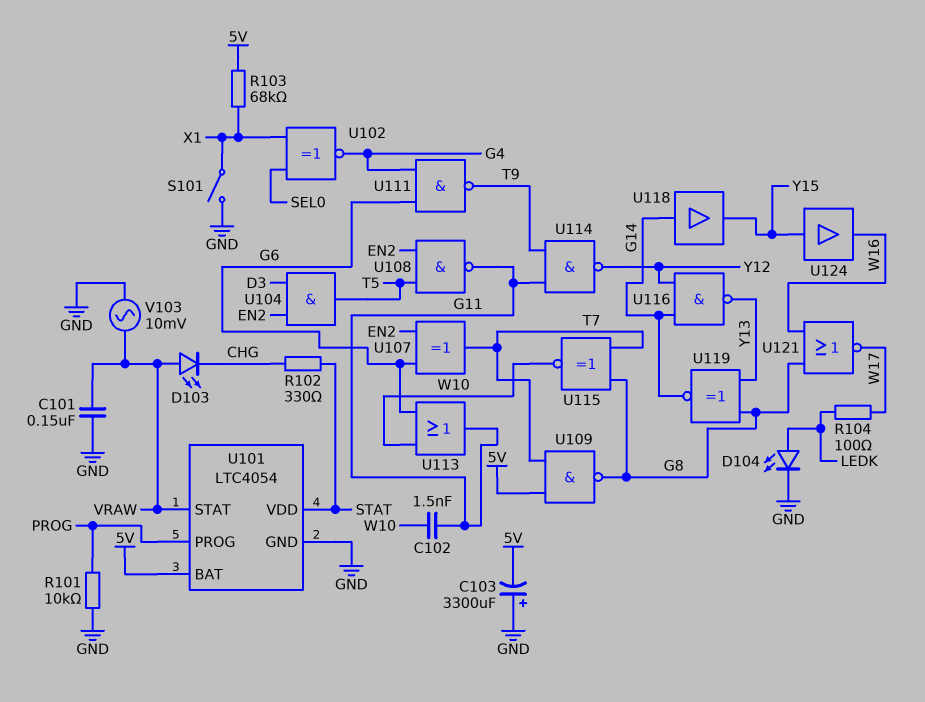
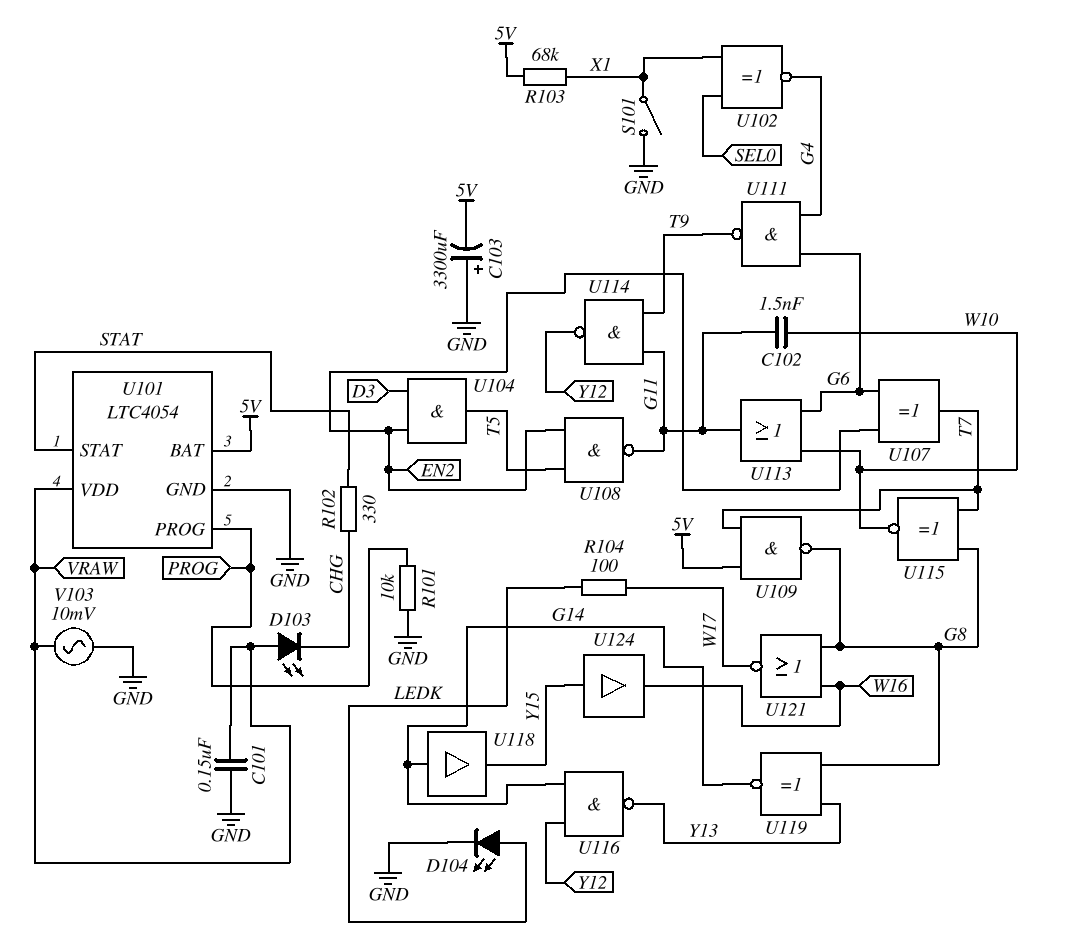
U101 pin STAT: VRAW -> STAT
U101 pin VDD: STAT -> VRAW

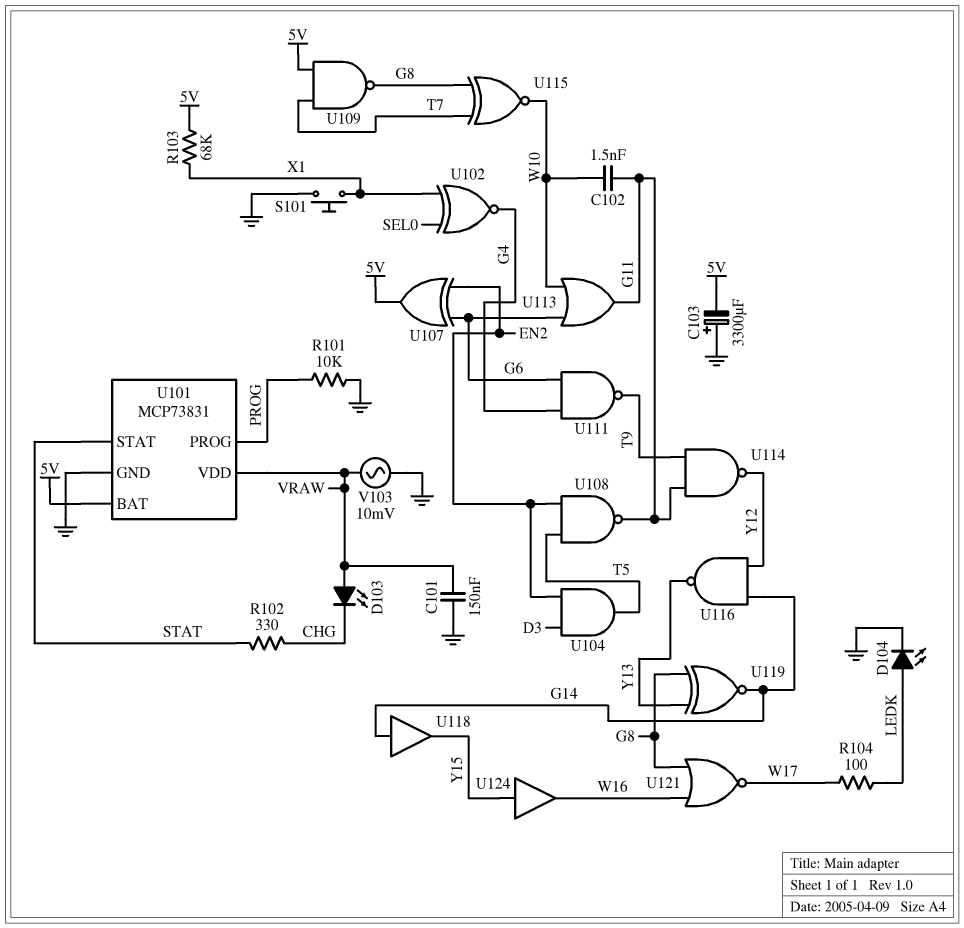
S101: switch (GND, X1) -> button (GND, X1)
U101: LTC4054 -> MCP73831
U107: XOR (in EN2, in G6, out T7) -> XOR (in EN2, in G6, out 5V)

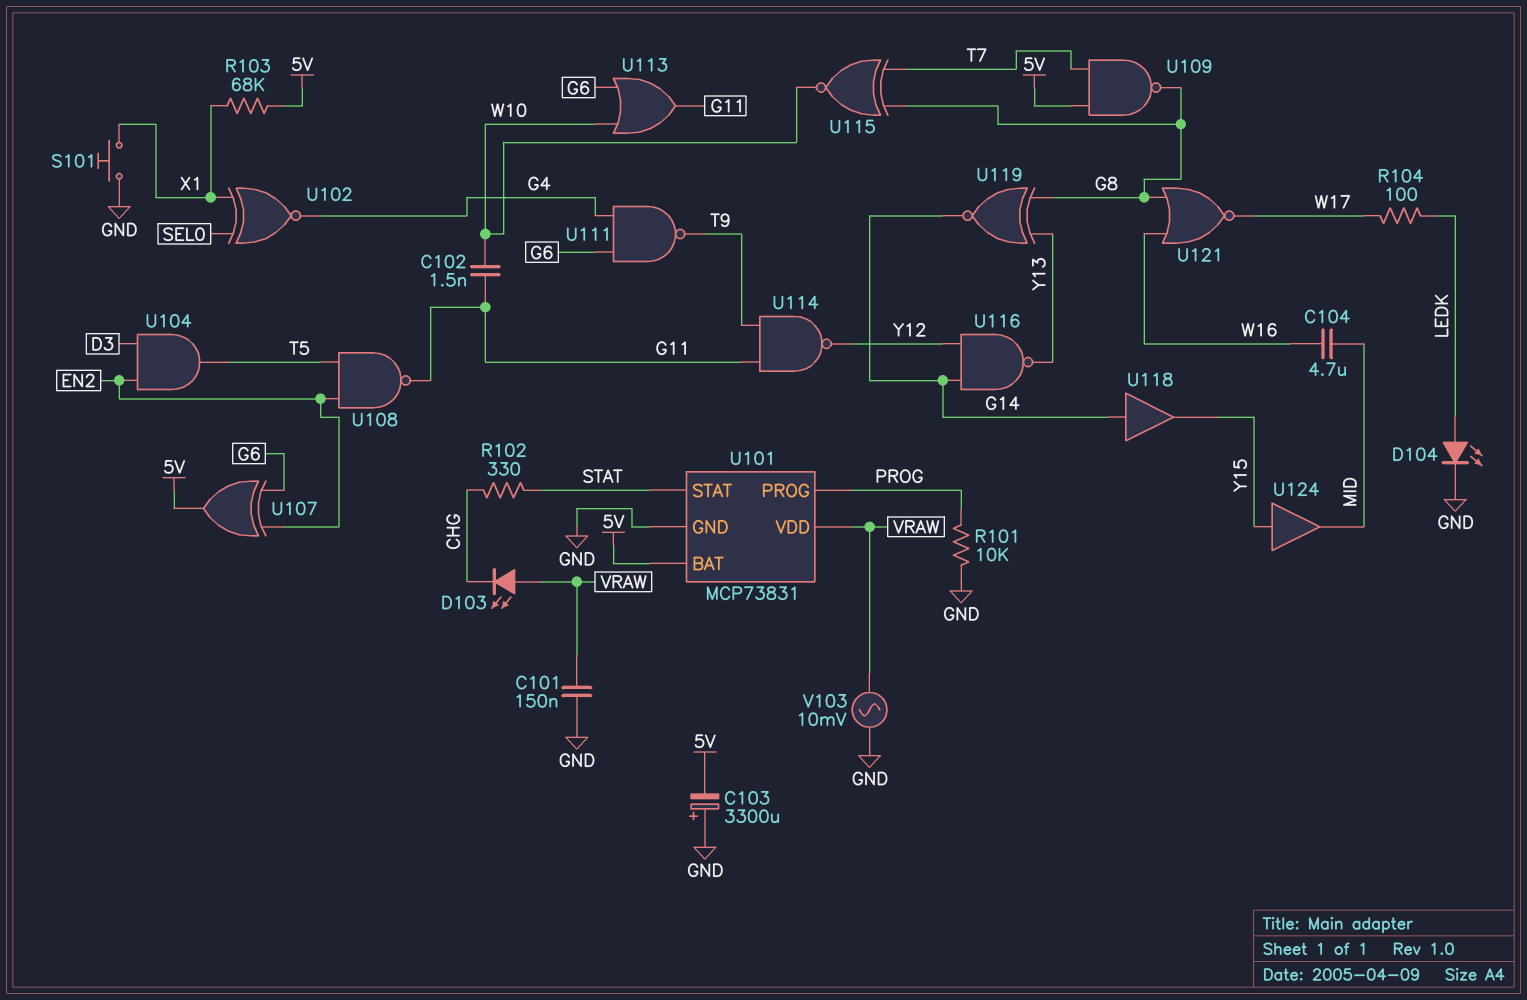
C104: none -> 4.7uF (MID, W16)
U124: buffer (in Y15, out W16) -> buffer (in Y15, out MID)

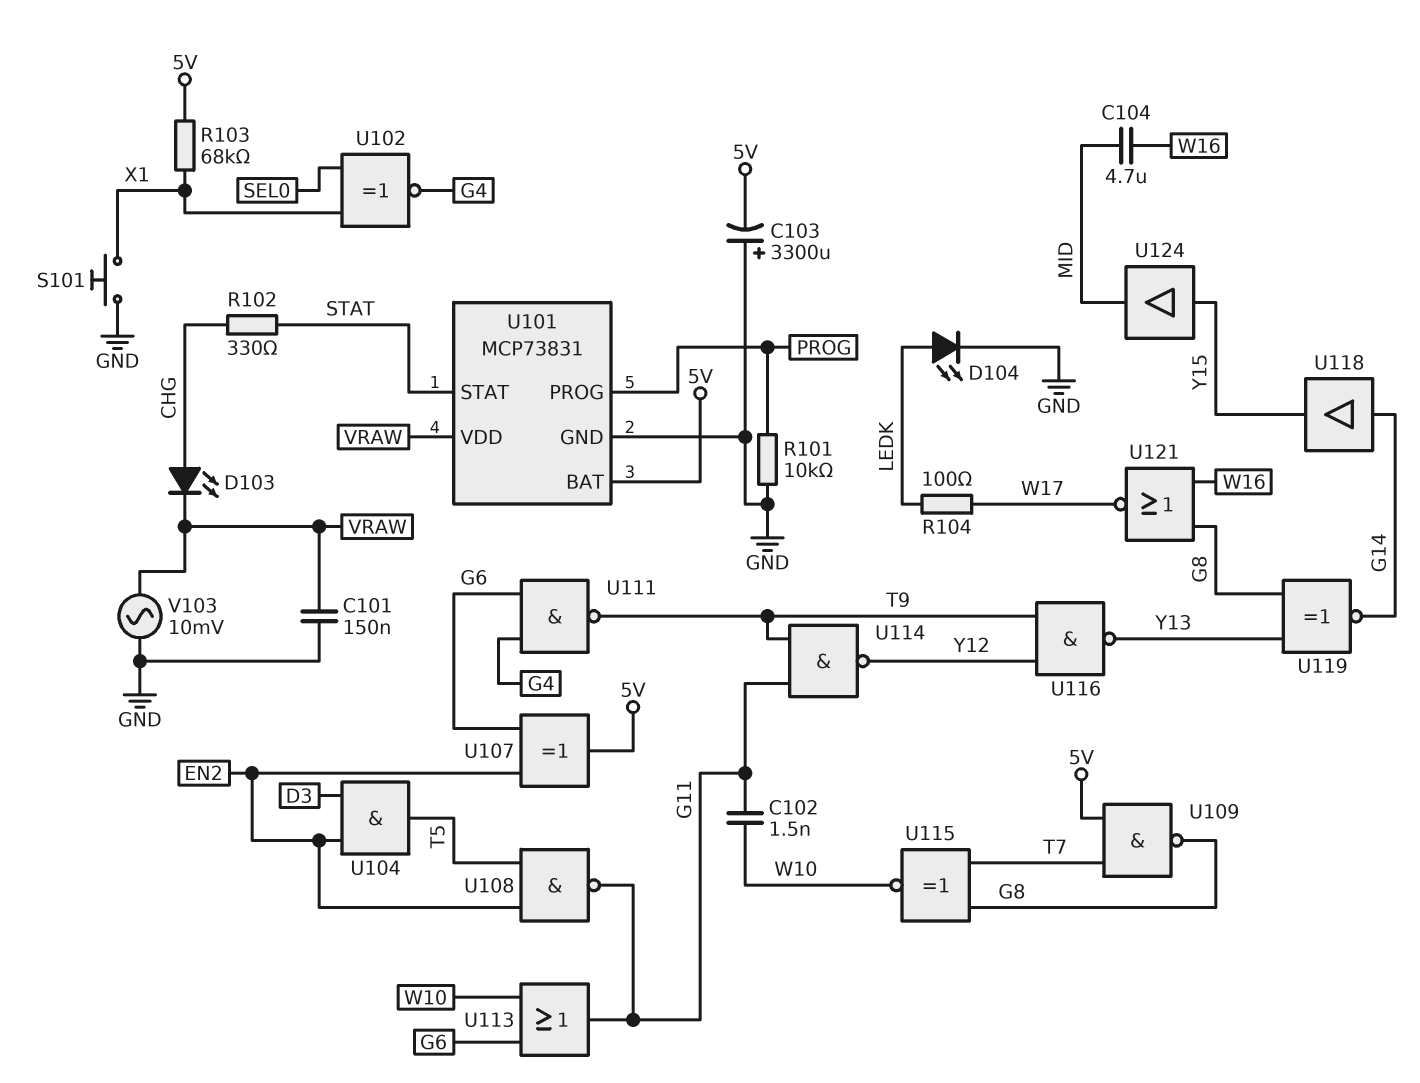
D103: LED (A VRAW, K CHG) -> LED (A CHG, K VRAW)
U116: NAND (in G14, in Y12, out Y13) -> NAND (in T9, in Y12, out Y13)

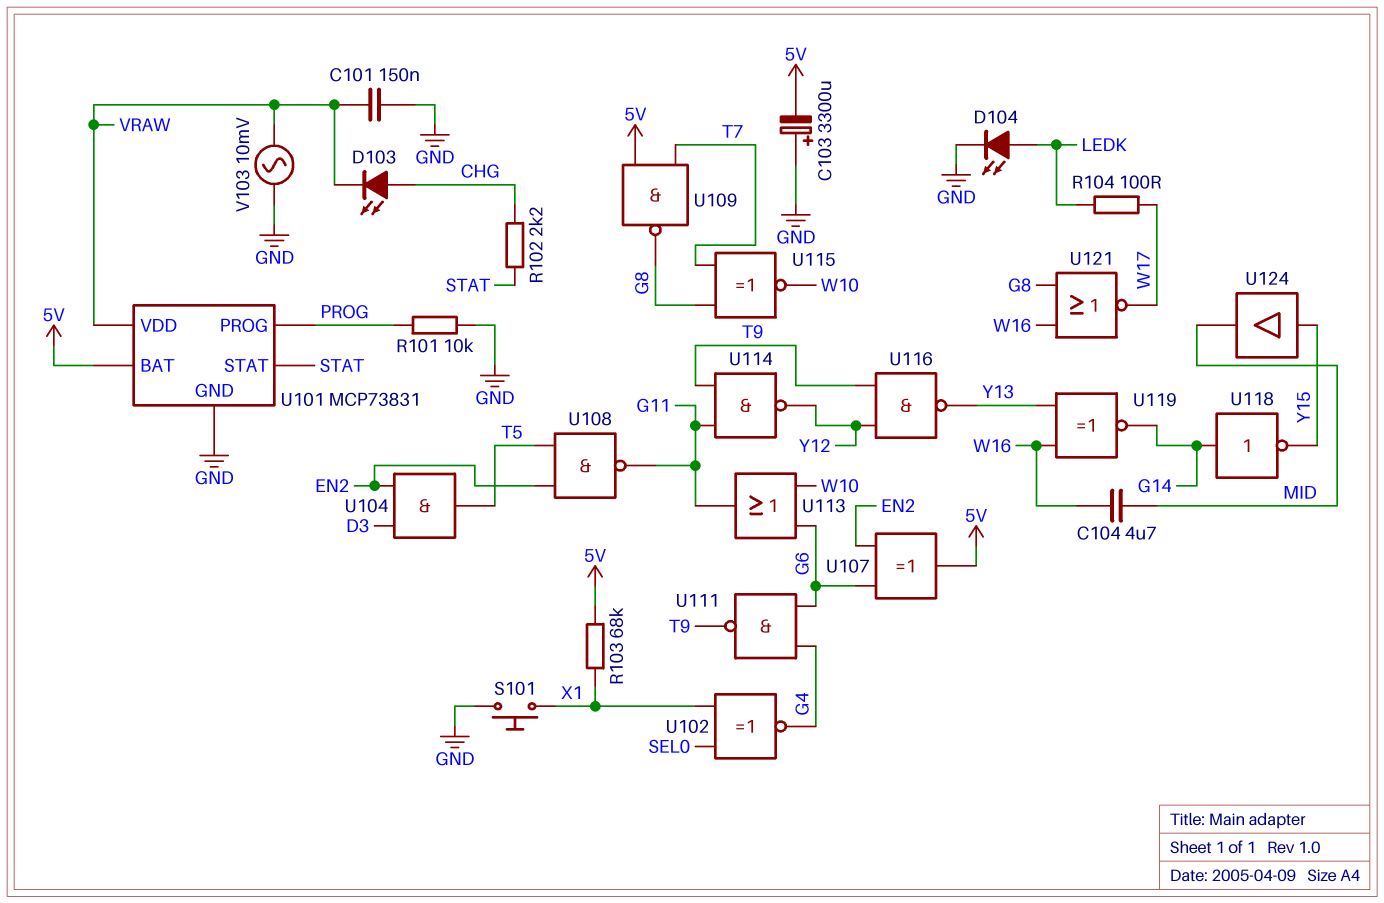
C102: 1.5nF (G11, W10) -> none
R102: 330 (CHG, STAT) -> 2.2k (CHG, STAT)
U118: buffer (in G14, out Y15) -> NOT (in G14, out Y15)
U119: XNOR (in G8, in Y13, out G14) -> XNOR (in W16, in Y13, out G14)

